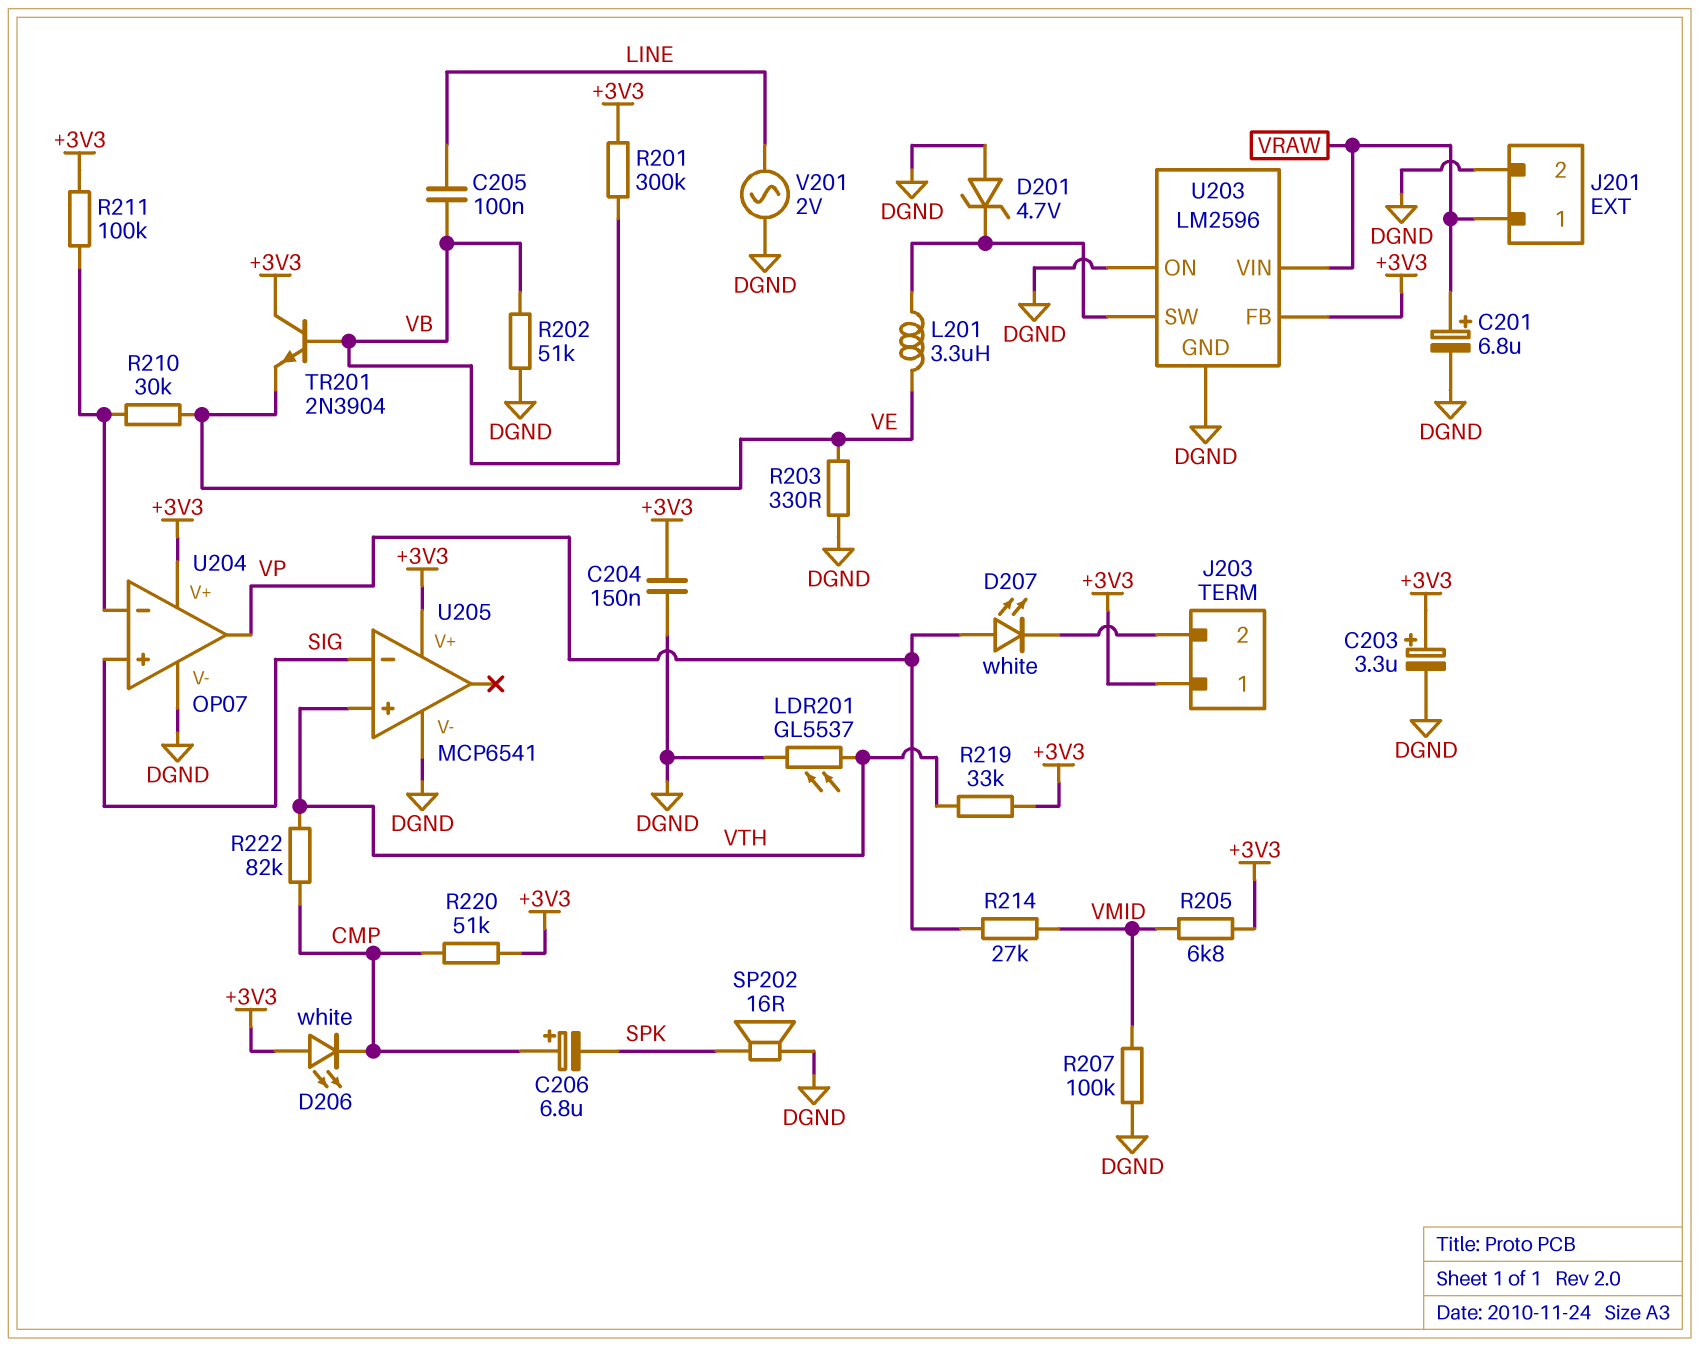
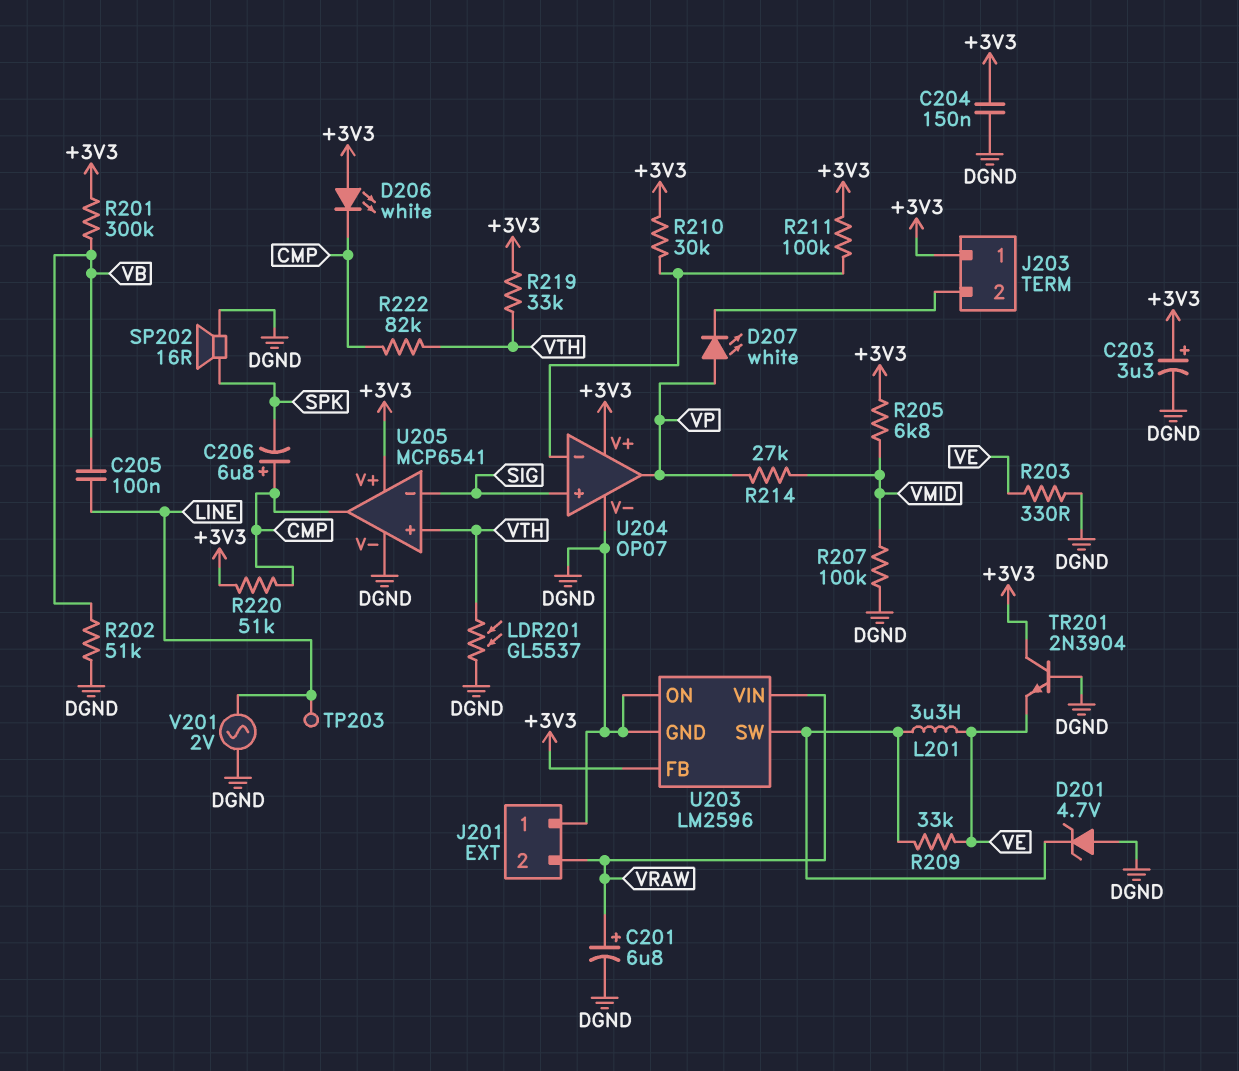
J201 pin 1: VRAW -> DGND
J201 pin 2: DGND -> VRAW
R209: none -> 33k (U203/SW, VE)
R210: 30k (U204/in-, VE) -> 30k (+3V3, U204/in-)
TP203: none -> test point (LINE)
TR201: NPN 2N3904 (B VB, C +3V3, E VE) -> NPN 2N3904 (B DGND, C +3V3, E VE)
U205 pin out: none -> CMP

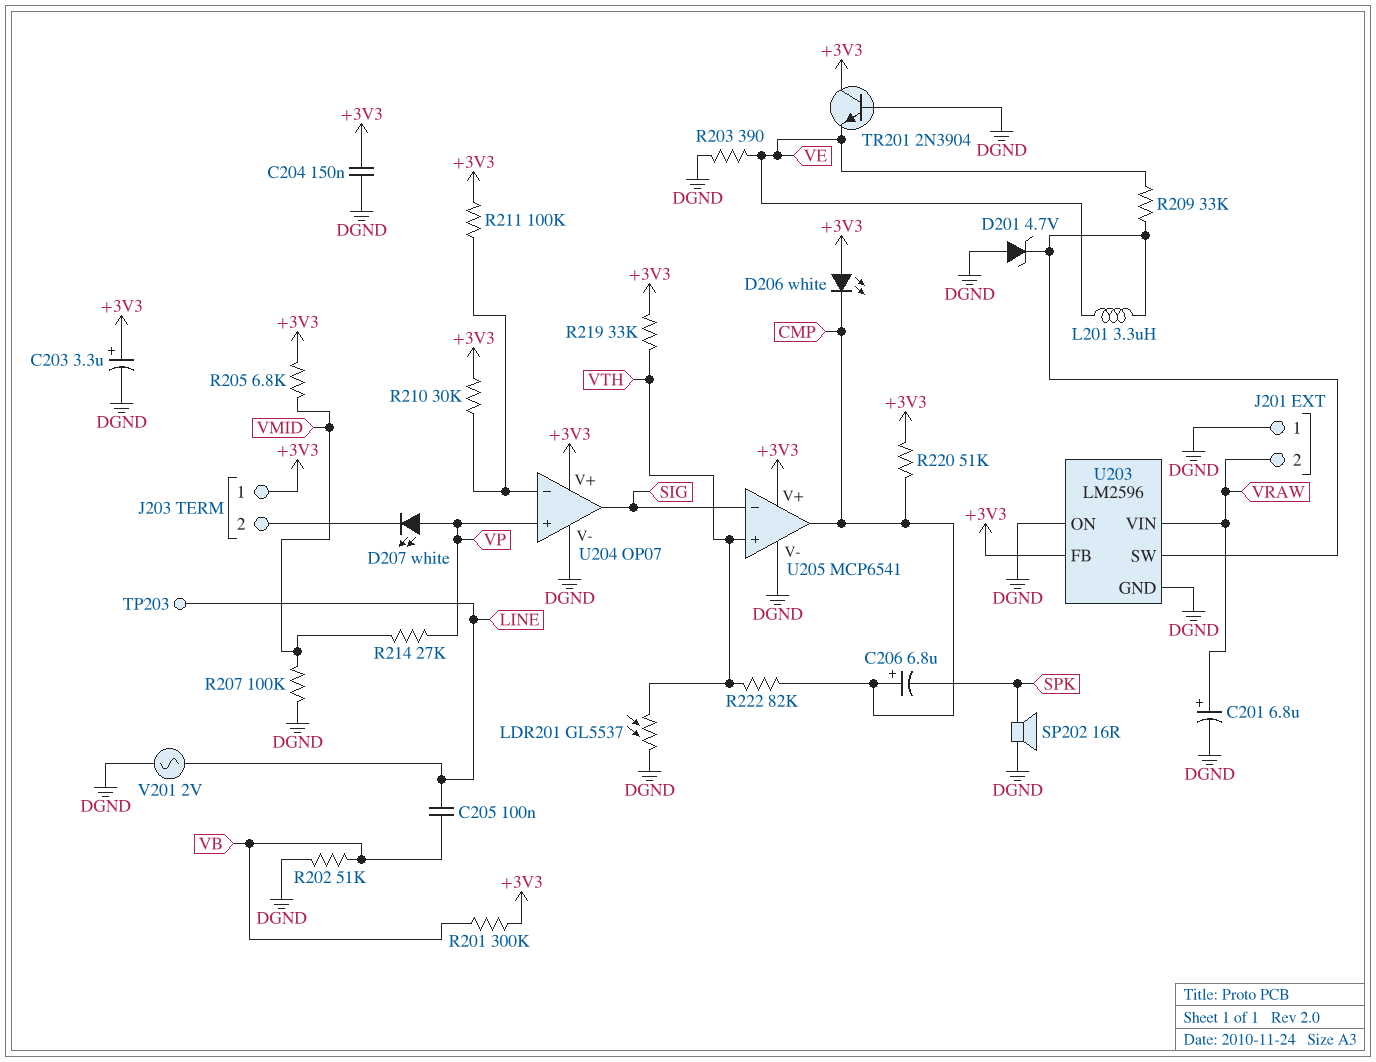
R203: 330 (DGND, VE) -> 390 (DGND, VE)
U204 pin in+: SIG -> VP
U204 pin out: VP -> SIG

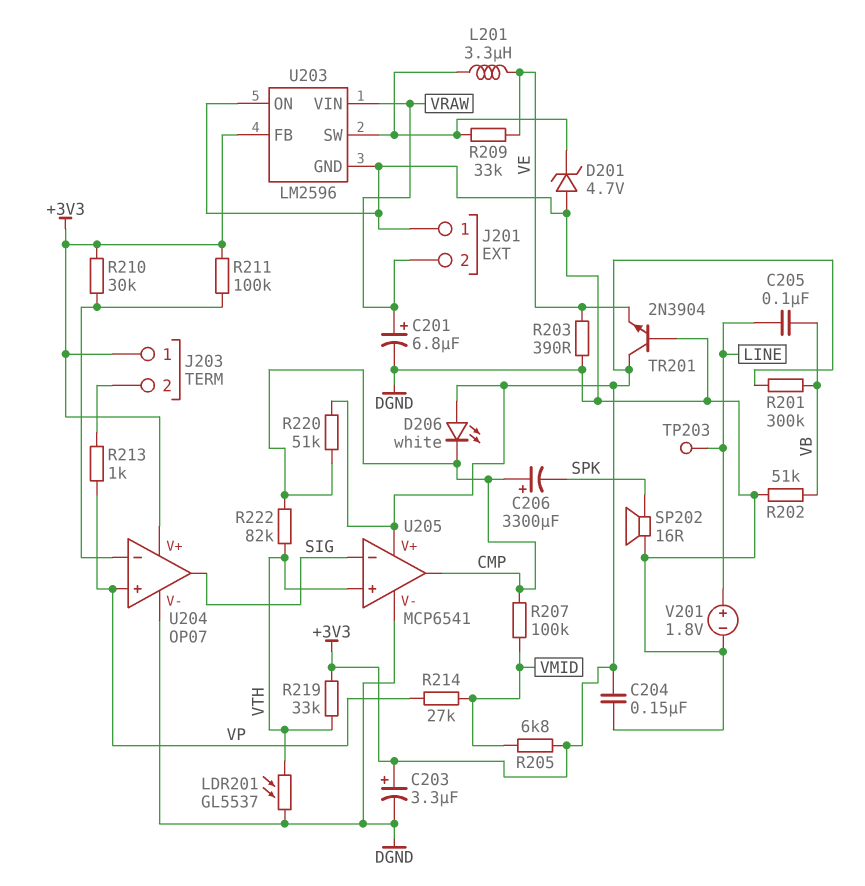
C206: 6.8uF (plus CMP, minus SPK) -> 3300uF (plus CMP, minus SPK)
D207: LED white (A VP, K J203/2) -> none
R207: 100k (DGND, VMID) -> 100k (CMP, VMID)
R213: none -> 1k (J203/2, VP)
V201: AC 2V (DGND, LINE) -> 1.8V (plus LINE, minus DGND)

